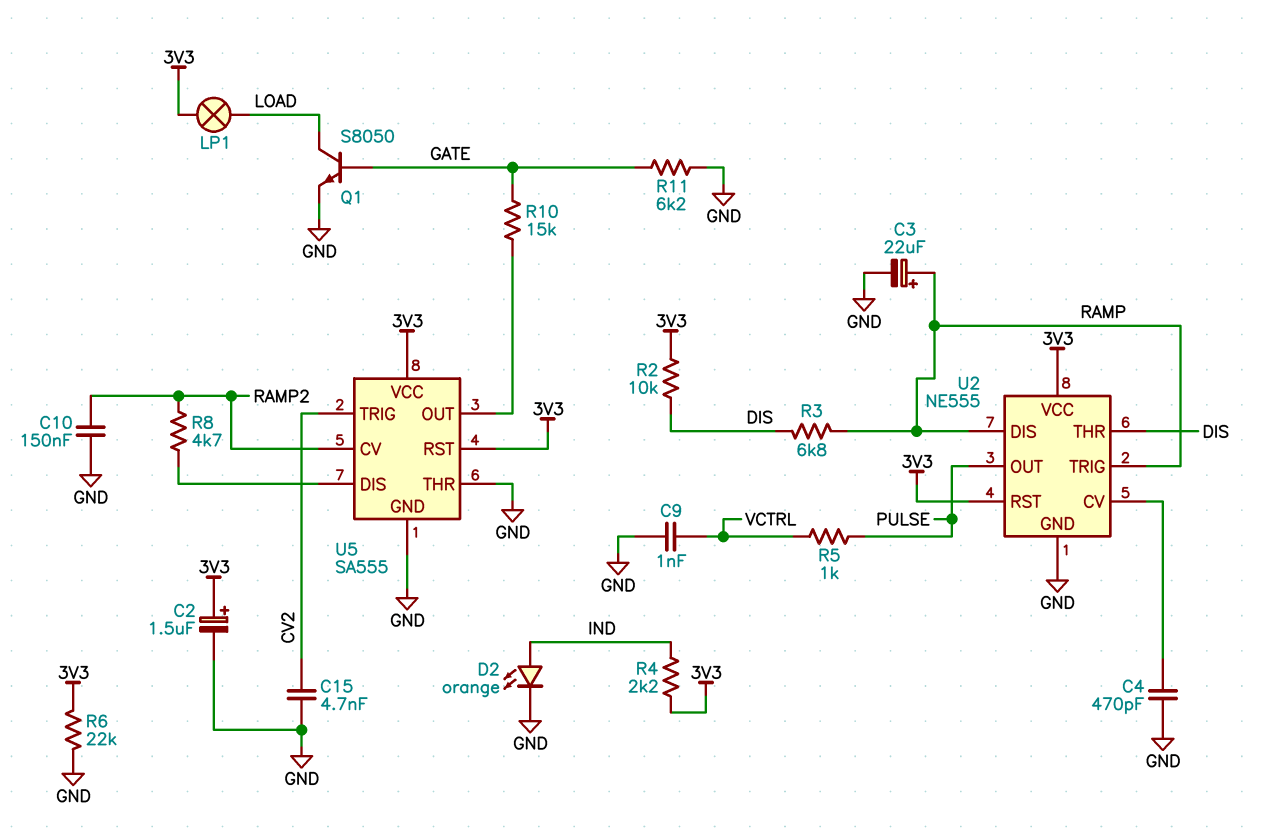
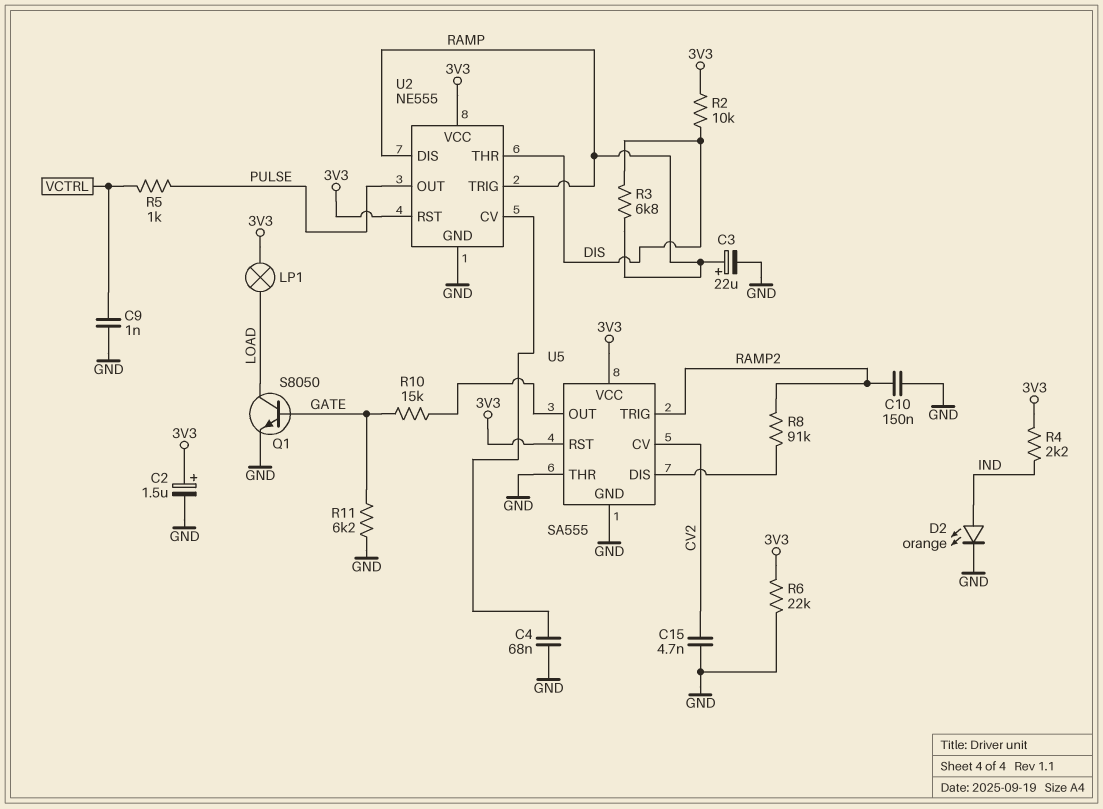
C4: 470pF (GND, U2/CV) -> 68nF (GND, U2/CV)
R8: 4.7k (RAMP2, U5/DIS) -> 91k (RAMP2, U5/DIS)
U5 pin CV: RAMP2 -> CV2
U5 pin TRIG: CV2 -> RAMP2

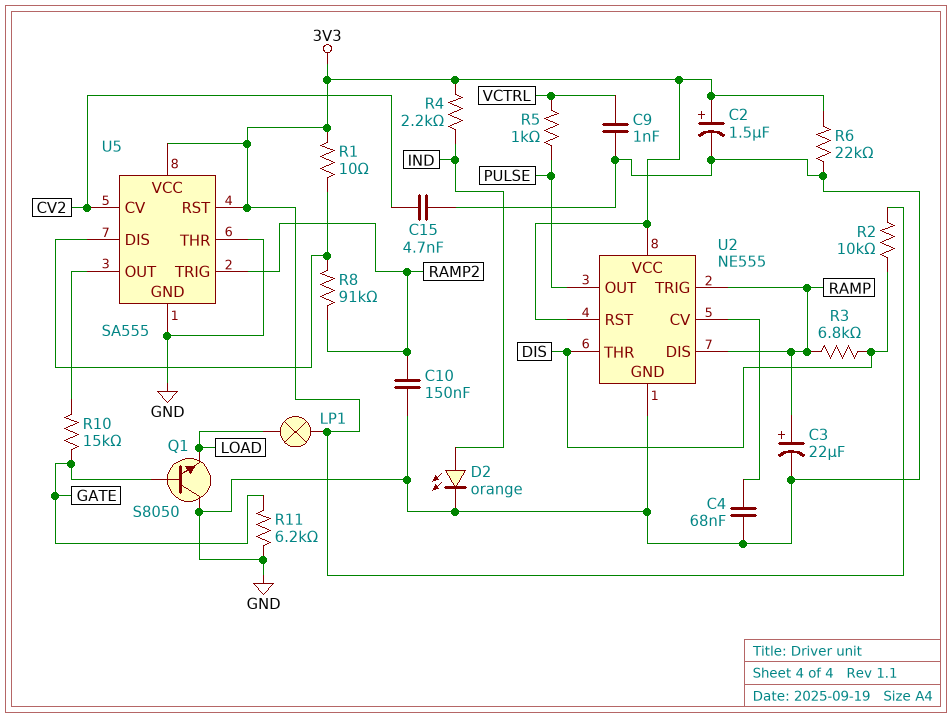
Q1: NPN S8050 (B GATE, C LOAD, E GND) -> NPN S8050 (B GATE, C GND, E LOAD)
R1: none -> 10 (3V3, U5/DIS)

